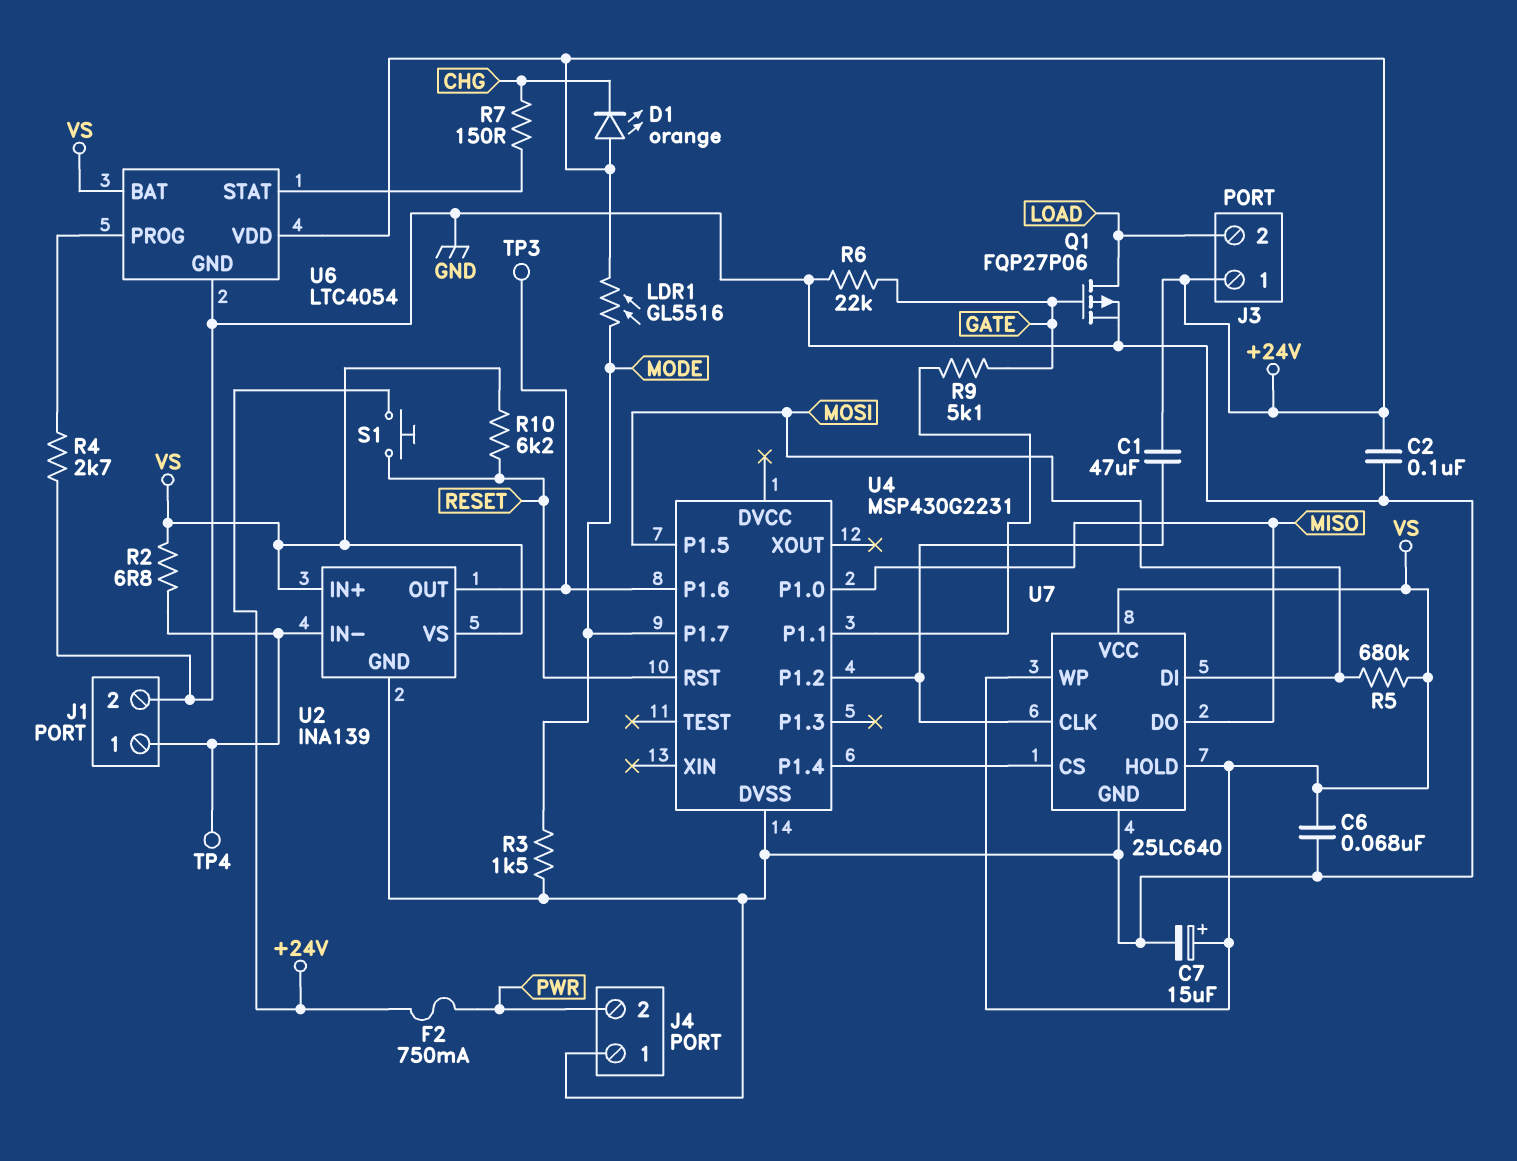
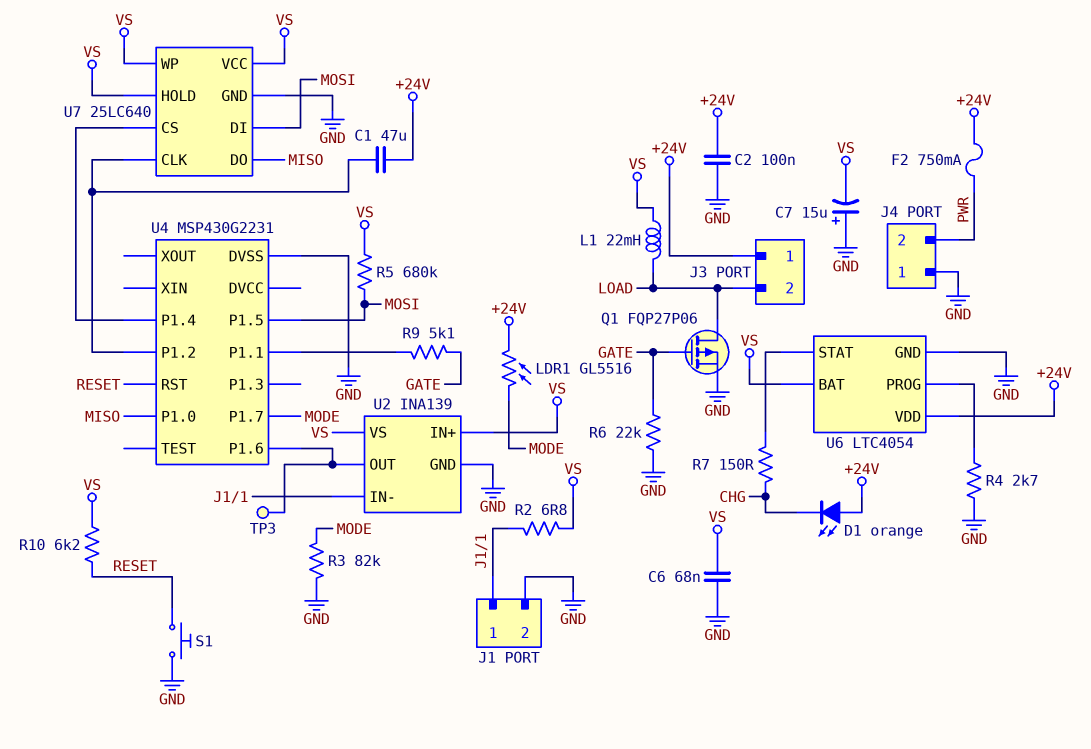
C7: 15uF (plus VS, minus GND) -> 15uF (plus GND, minus VS)
L1: none -> 22mH (LOAD, VS)
R3: 1.5k (GND, MODE) -> 82k (GND, MODE)
S1: button (+24V, RESET) -> button (GND, RESET)
TP4: test point (J1/1) -> none

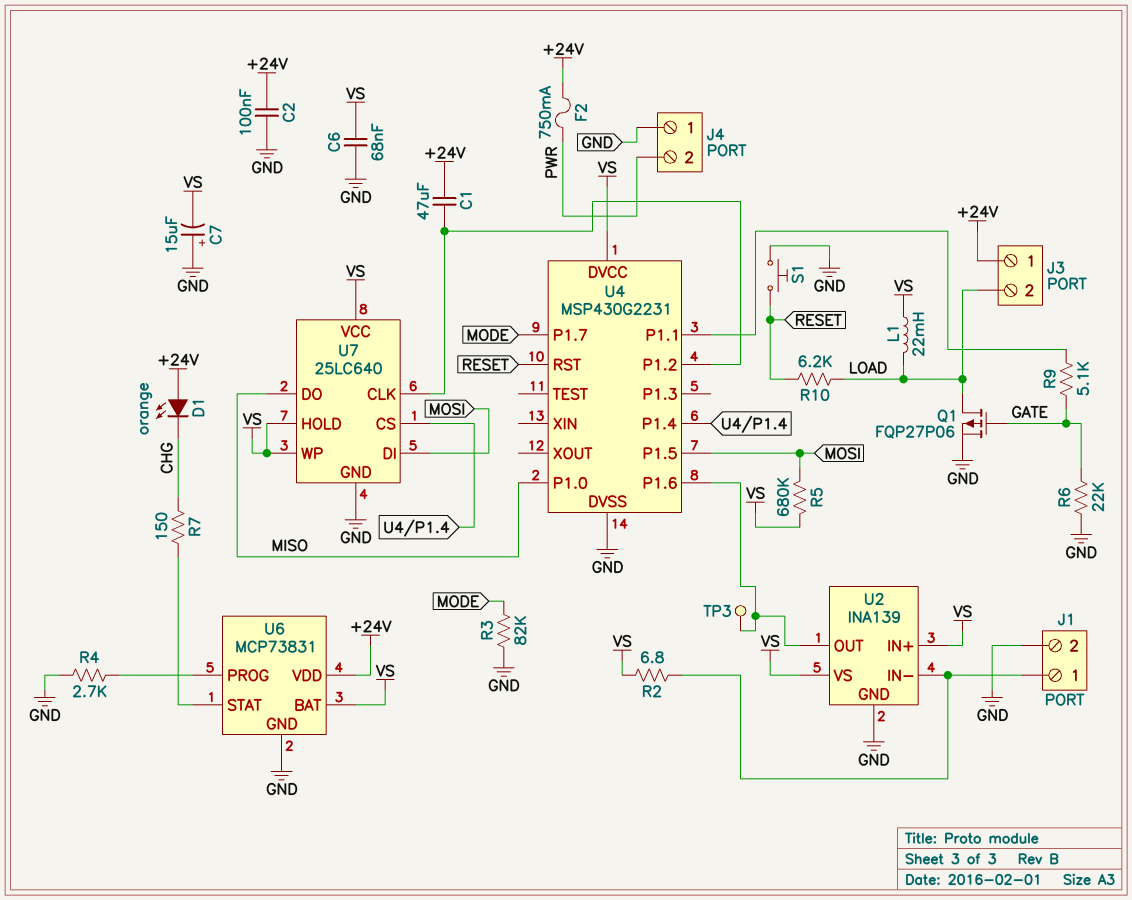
LDR1: GL5516 (+24V, MODE) -> none
R10: 6.2k (RESET, VS) -> 6.2k (LOAD, RESET)
U4 pin DVCC: none -> VS
U6: LTC4054 -> MCP73831

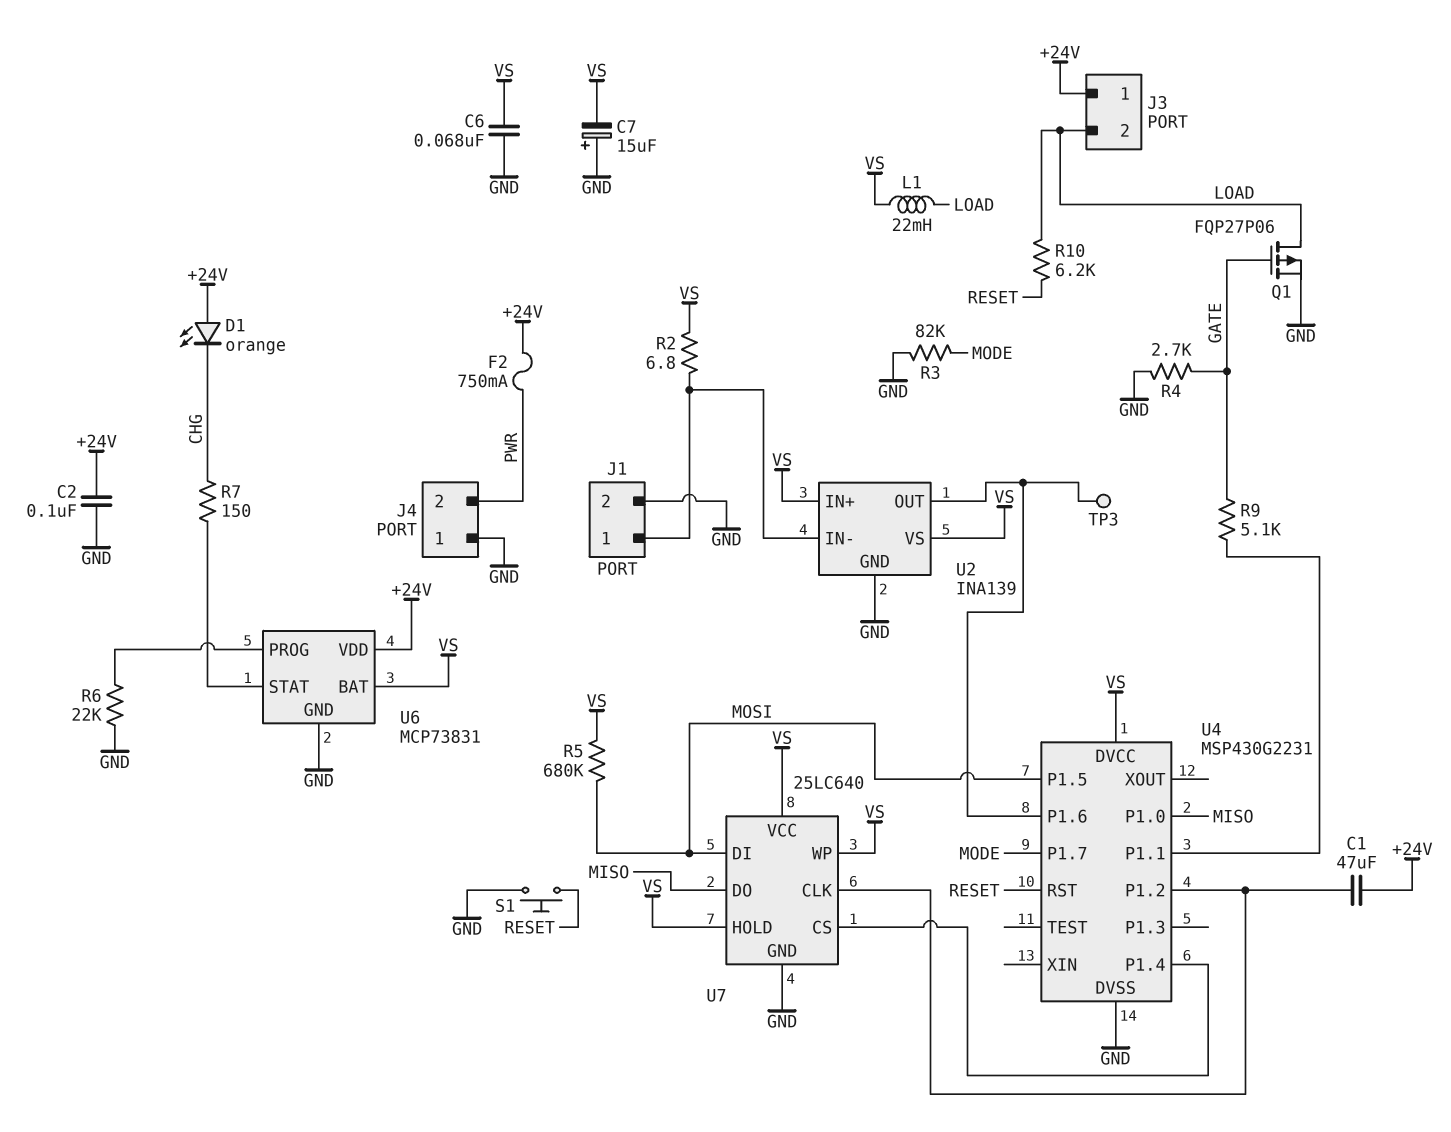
R4: 2.7k (GND, U6/PROG) -> 2.7k (GATE, GND)
R6: 22k (GATE, GND) -> 22k (GND, U6/PROG)

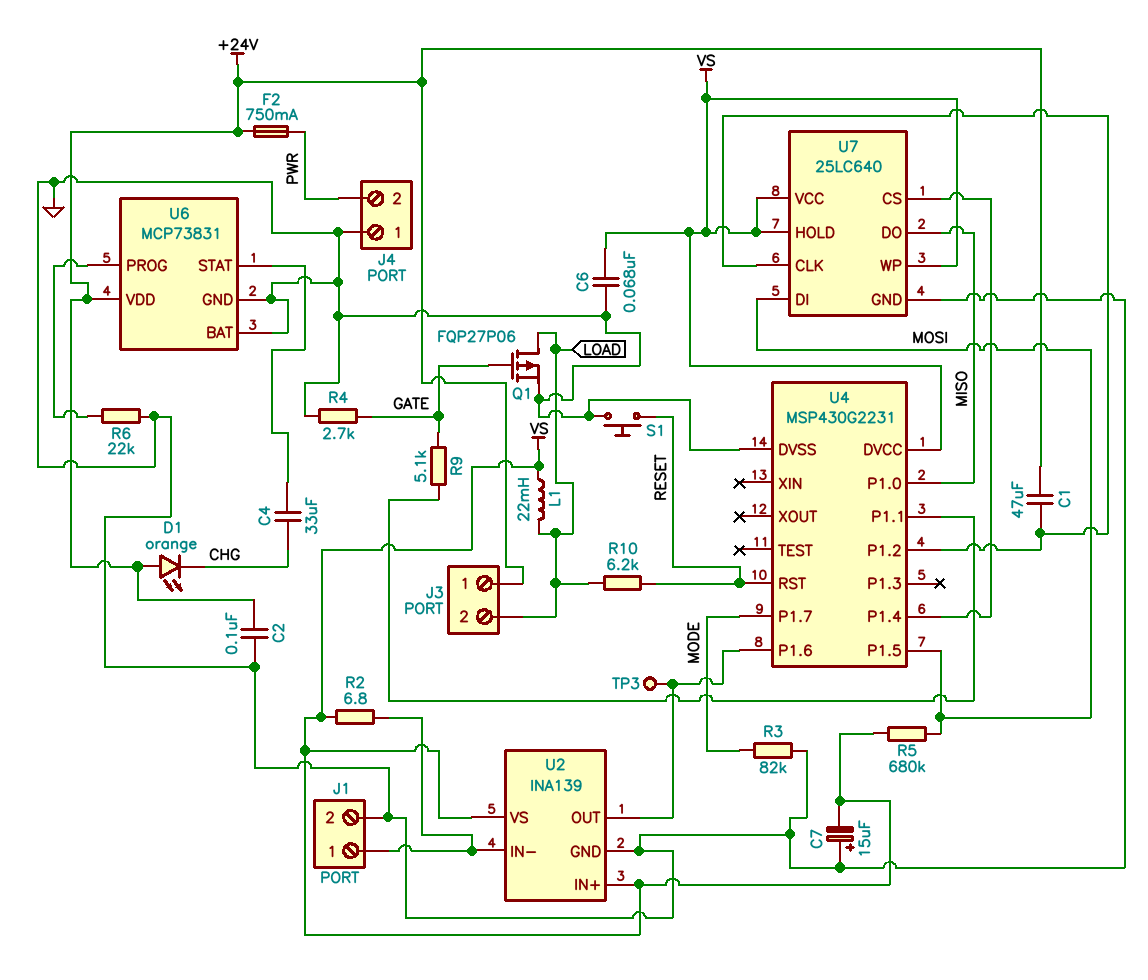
C4: none -> 33uF (CHG, U6/STAT)
R7: 150 (CHG, U6/STAT) -> none
U6 pin BAT: VS -> GND

